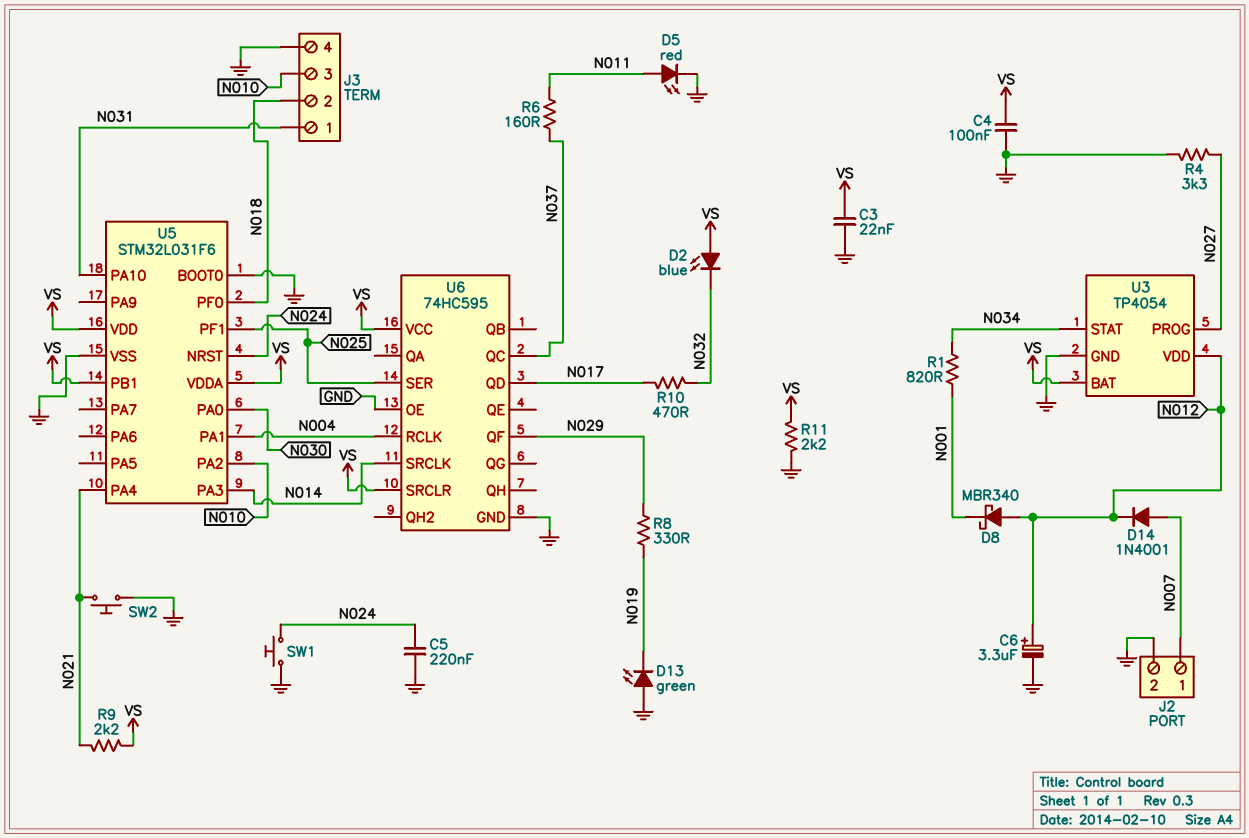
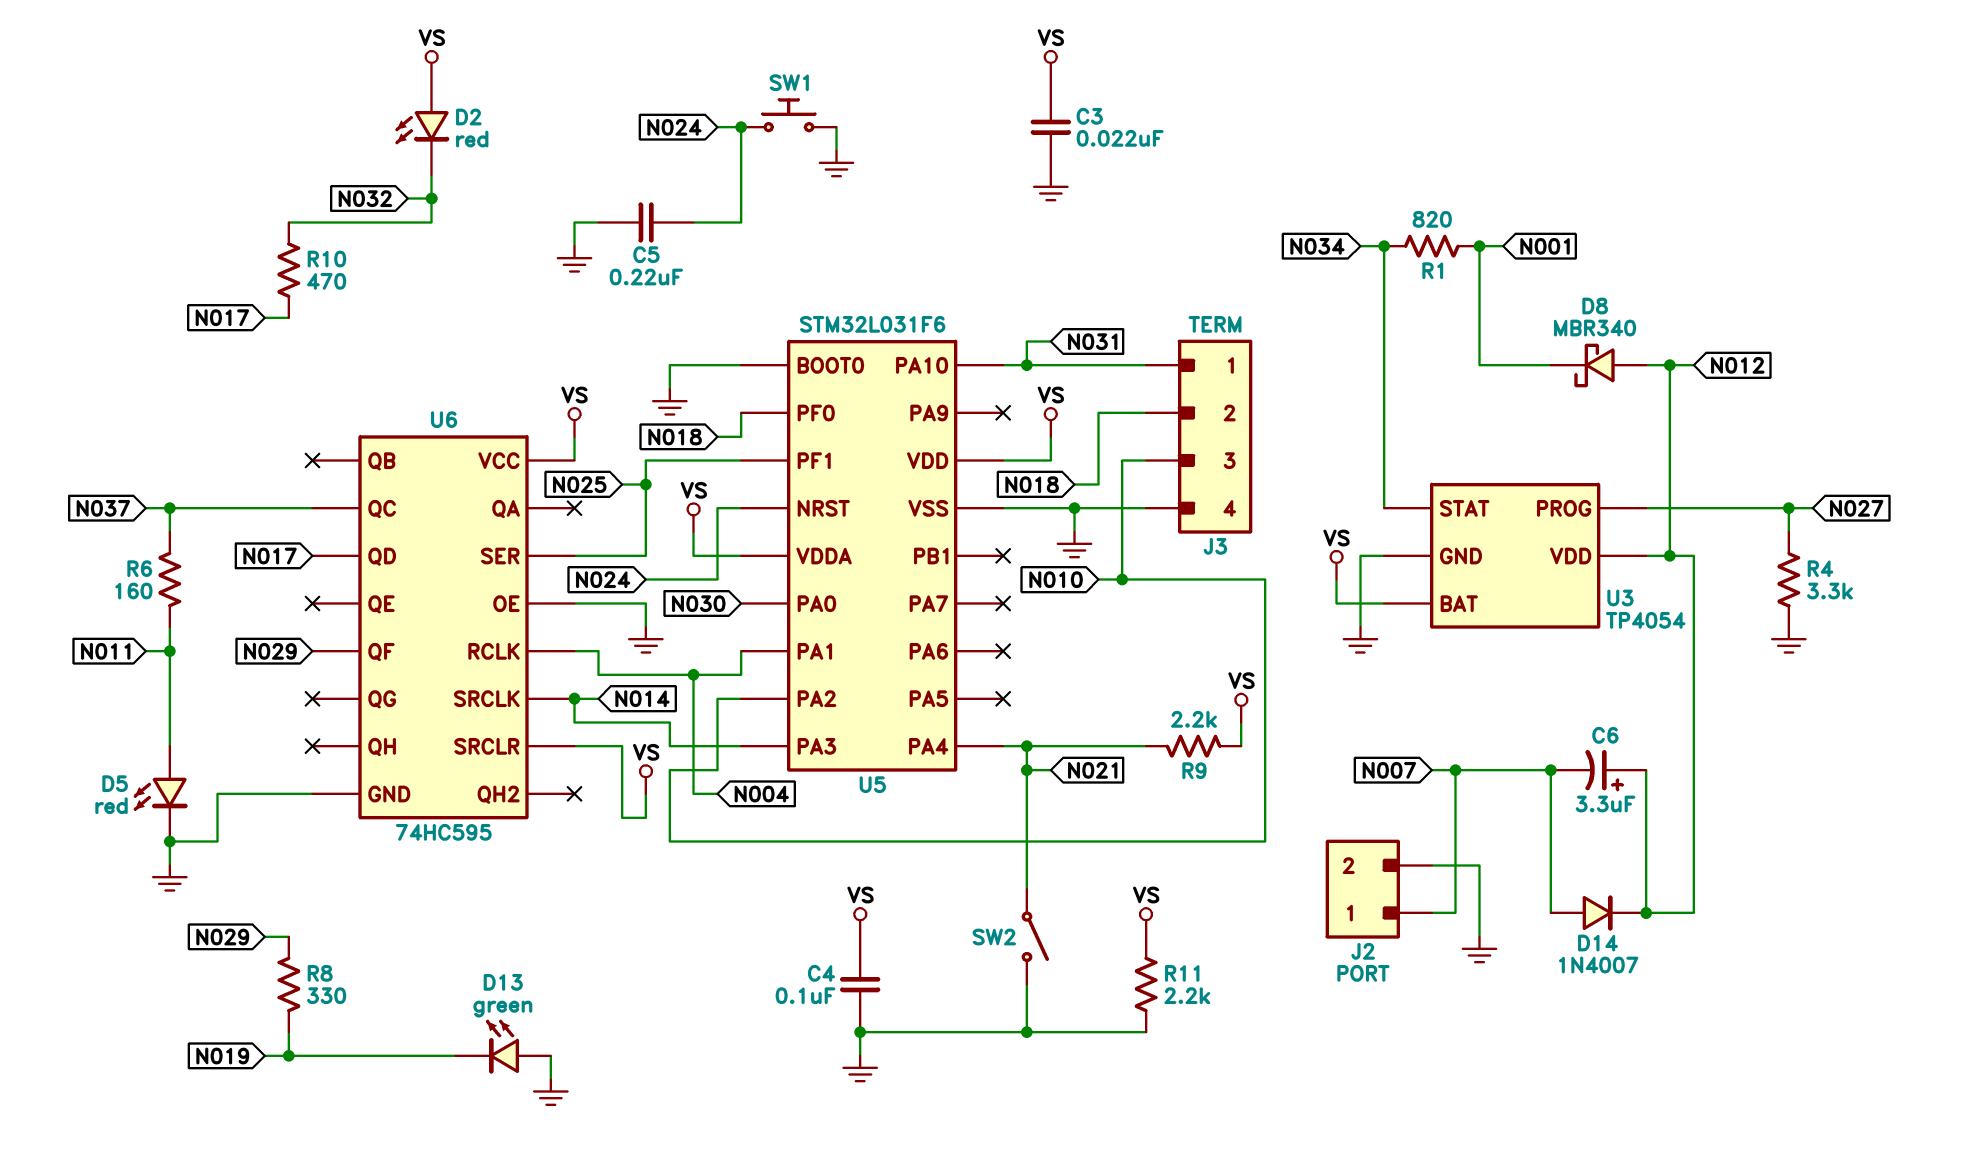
C6: 3.3uF (plus N012, minus GND) -> 3.3uF (plus N012, minus N007)
D2: LED blue (A VS, K N032) -> LED red (A VS, K N032)
D14: diode 1N4001 (A N007, K N012) -> diode 1N4007 (A N007, K N012)
SW2: button (GND, N021) -> switch (GND, N021)
U5 pin PB1: VS -> none

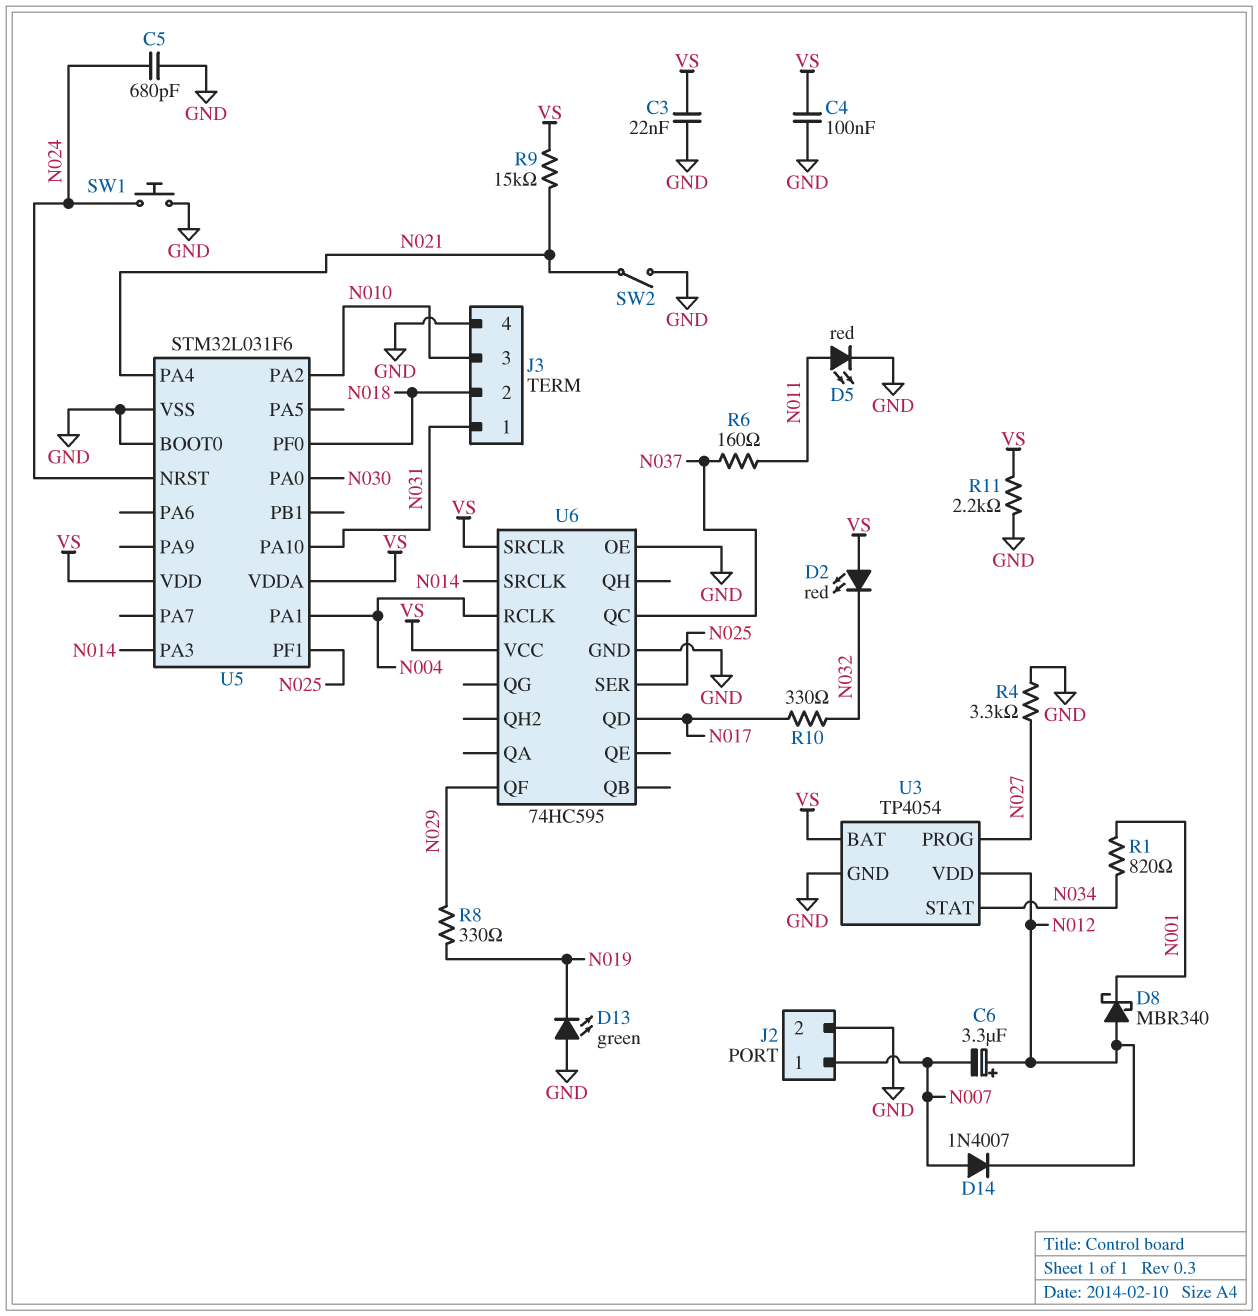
C5: 220nF (GND, N024) -> 680pF (GND, N024)
R9: 2.2k (N021, VS) -> 15k (N021, VS)
R10: 470 (N017, N032) -> 330 (N017, N032)

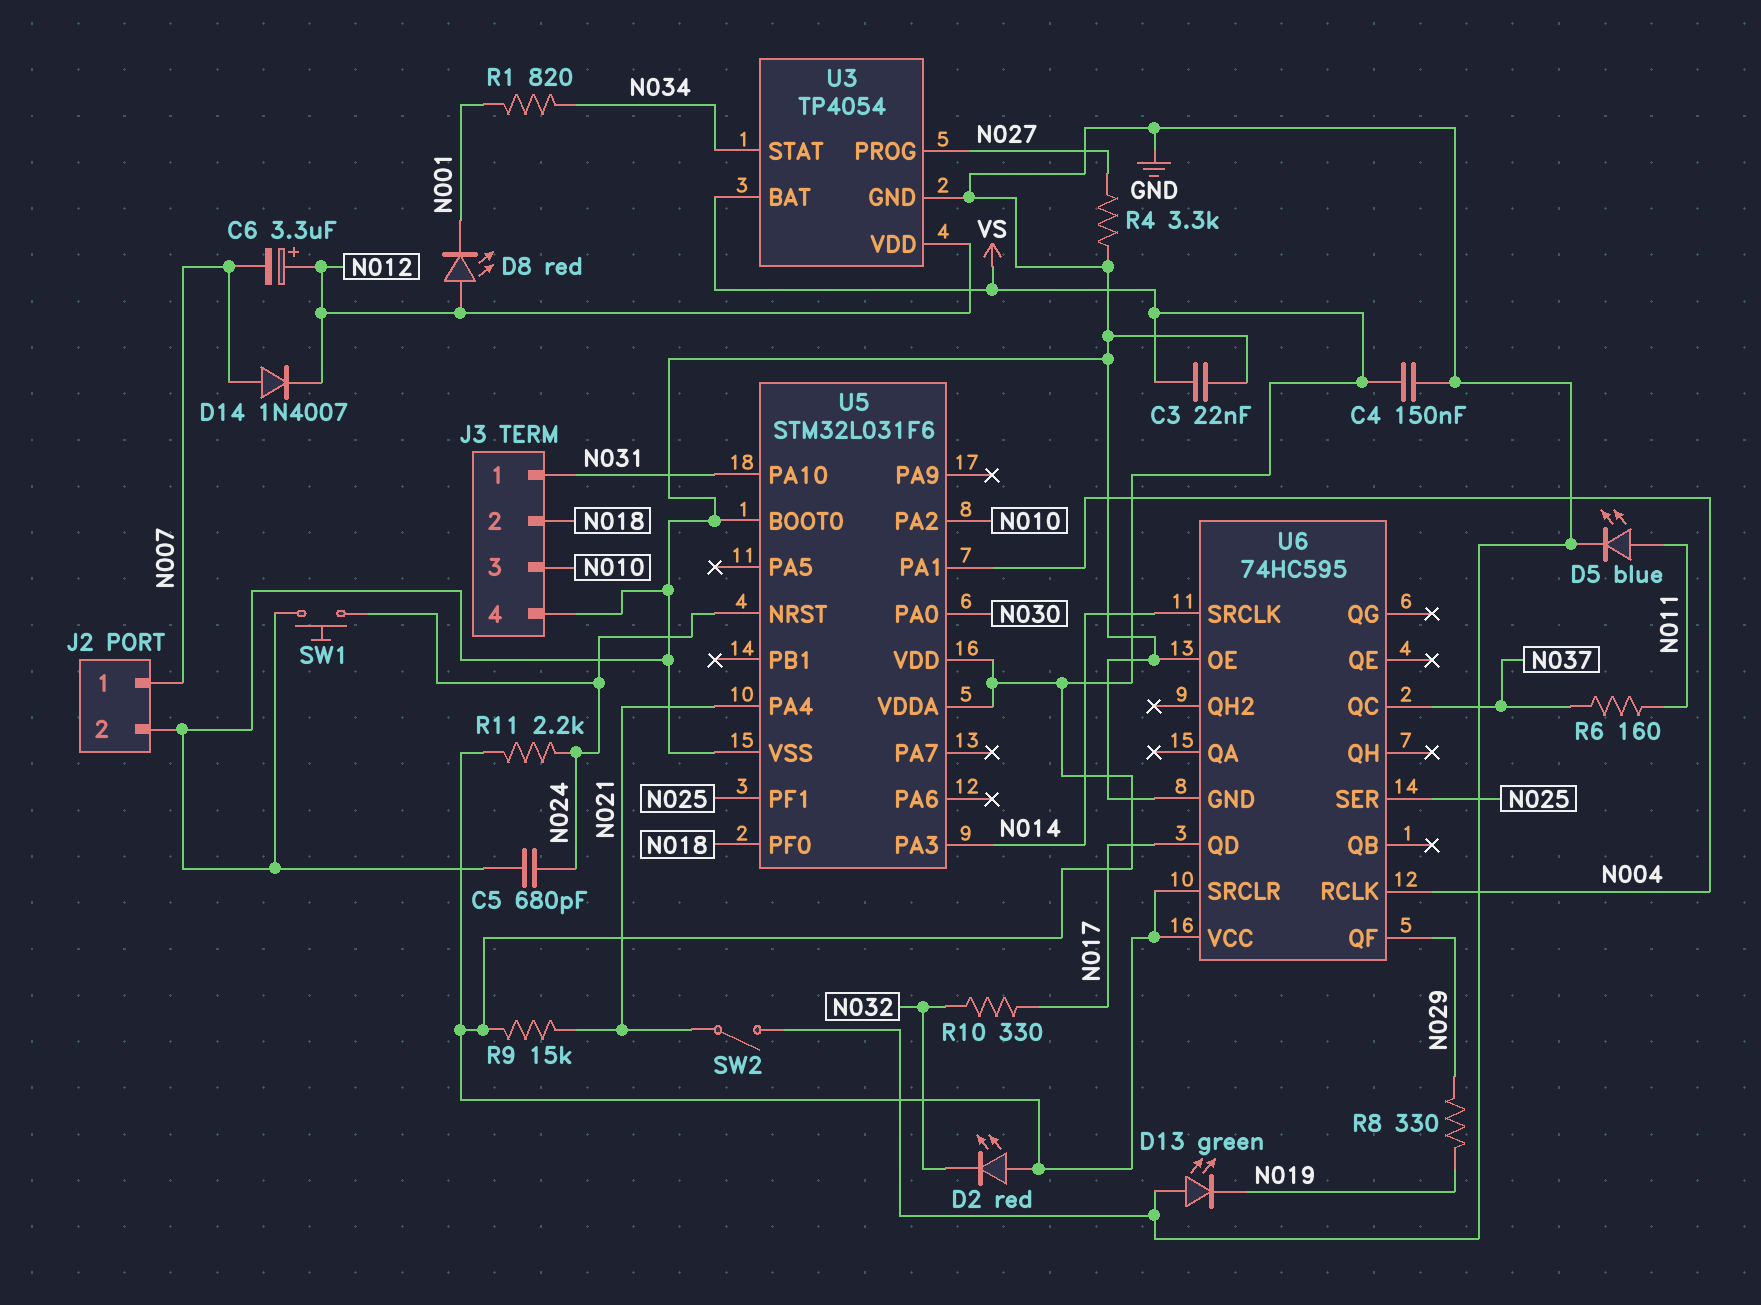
C4: 100nF (GND, VS) -> 150nF (GND, VS)
D5: LED red (A N011, K GND) -> LED blue (A N011, K GND)
D8: schottky MBR340 (A N012, K N001) -> LED red (A N012, K N001)
R11: 2.2k (GND, VS) -> 2.2k (N024, VS)

